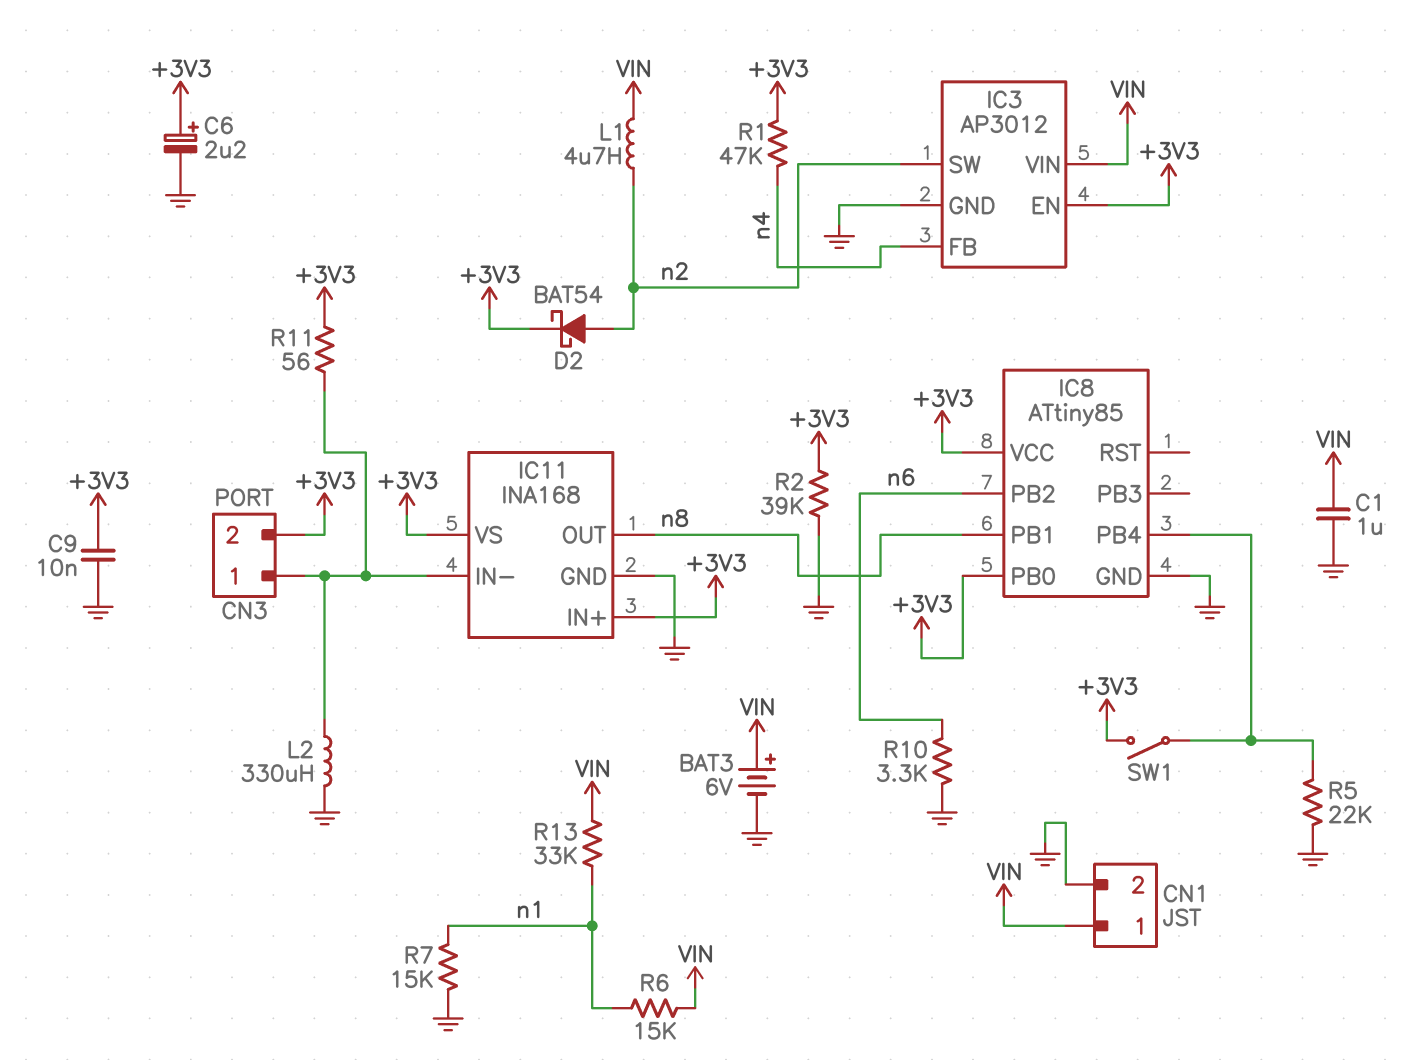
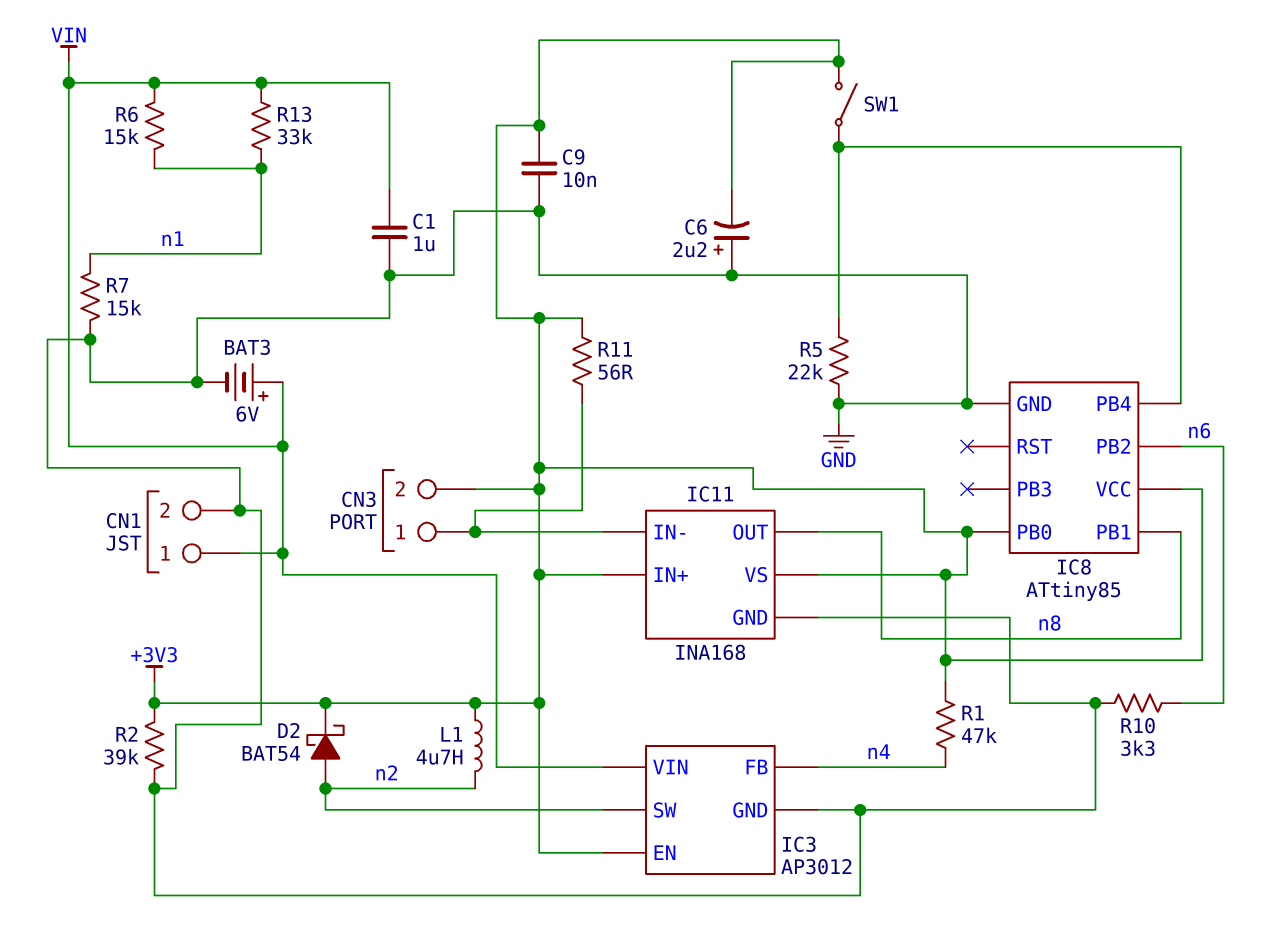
C6: 2.2uF (plus +3V3, minus GND) -> 2.2uF (plus GND, minus +3V3)
L1: 4.7uH (VIN, n2) -> 4.7uH (+3V3, n2)
L2: 330uH (CN3/1, GND) -> none

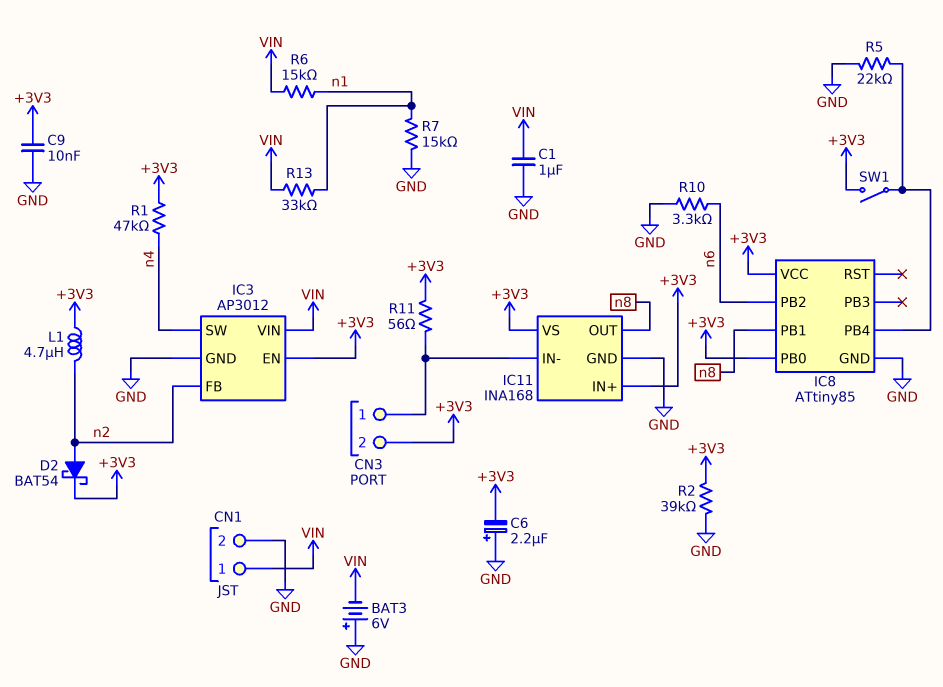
BAT3: 6V (plus VIN, minus GND) -> 6V (plus GND, minus VIN)
IC3 pin FB: n4 -> n2
IC3 pin SW: n2 -> n4

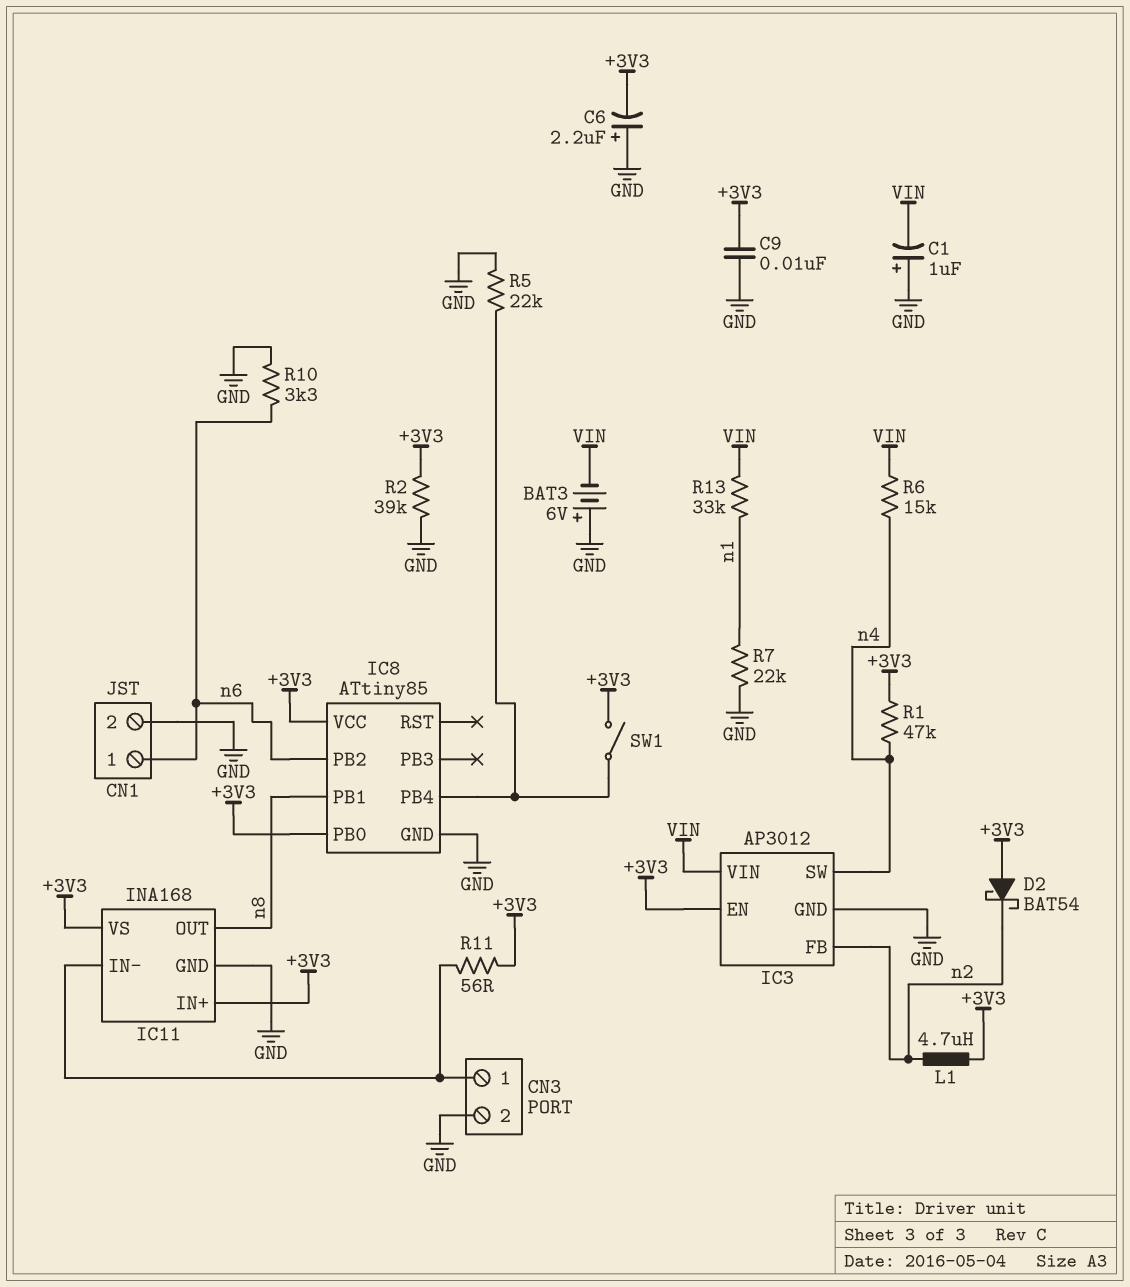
C1: 1uF (GND, VIN) -> 1uF (plus GND, minus VIN)
CN1 pin 1: VIN -> n6
CN3 pin 2: +3V3 -> GND
D2: schottky BAT54 (A n2, K +3V3) -> schottky BAT54 (A +3V3, K n2)
R6: 15k (VIN, n1) -> 15k (VIN, n4)
R7: 15k (GND, n1) -> 22k (GND, n1)

